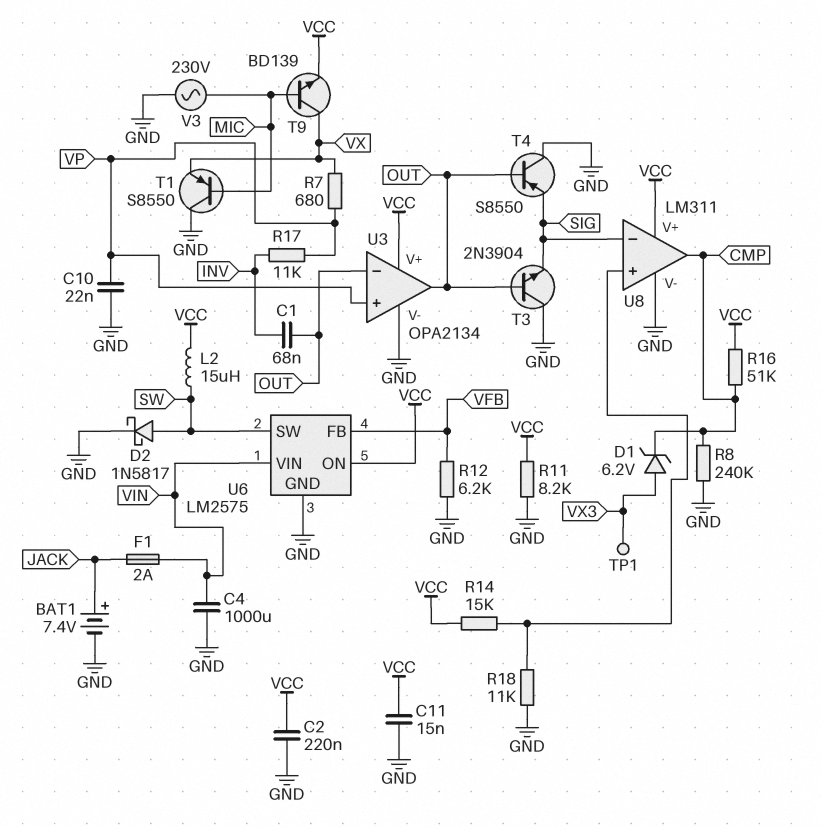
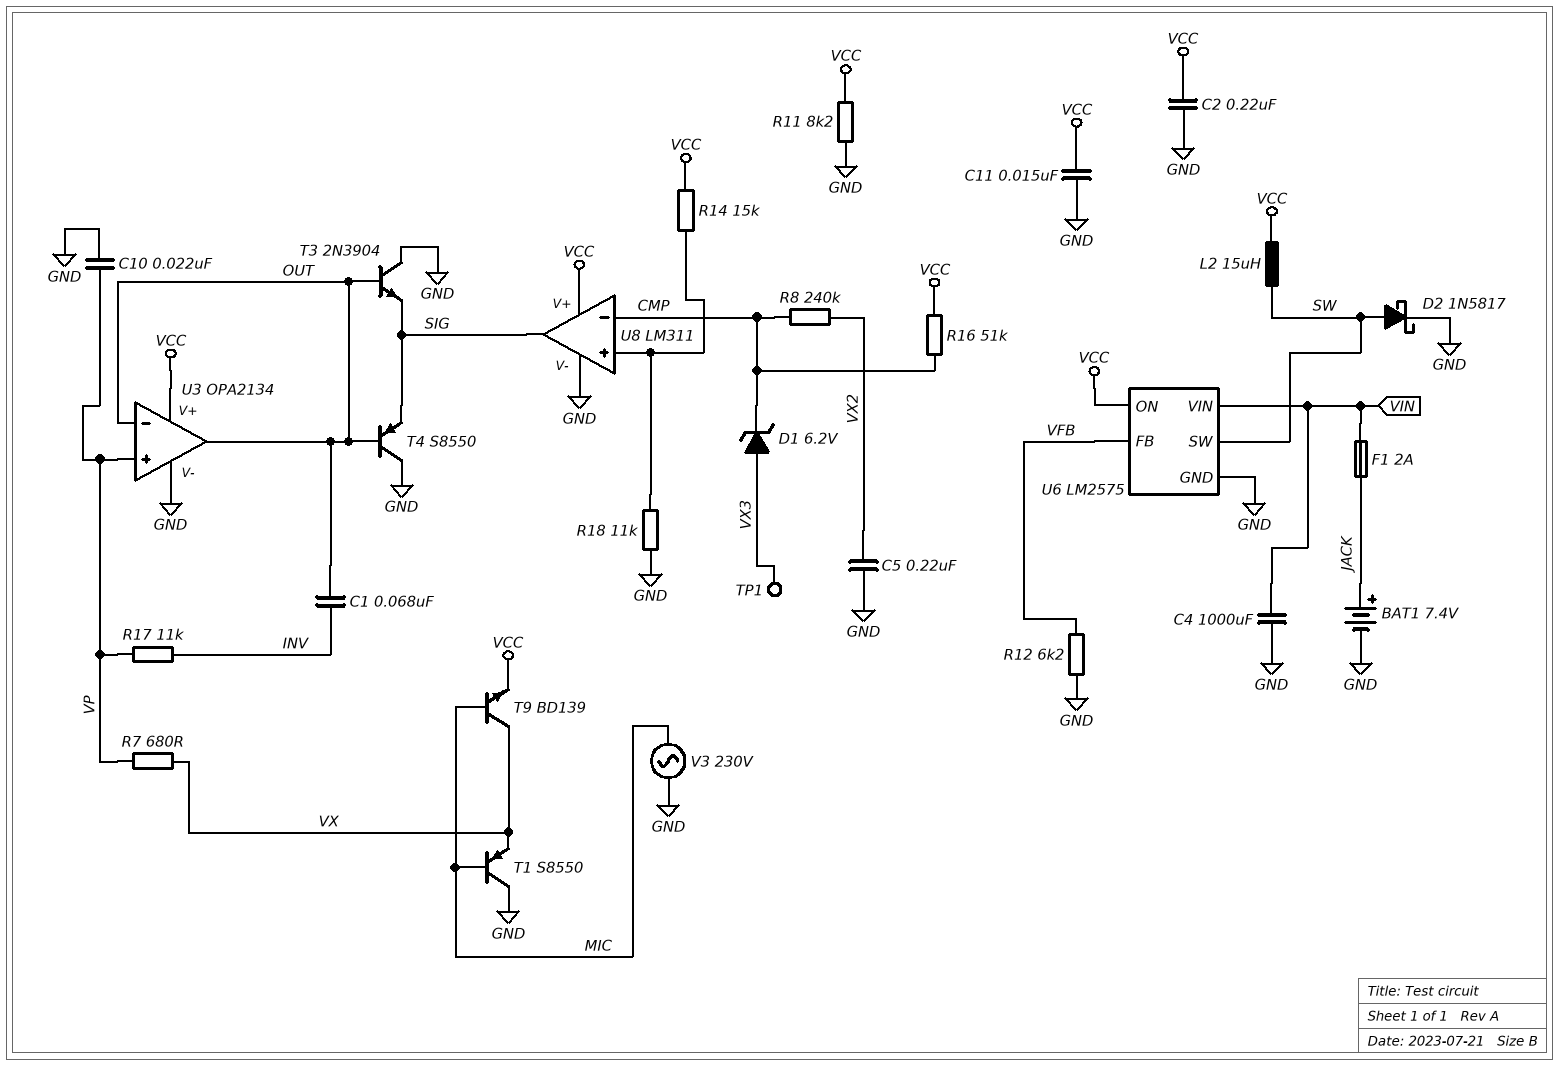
C5: none -> 220nF (GND, VX2)
R8: 240k (CMP, GND) -> 240k (CMP, VX2)
U8 pin in-: SIG -> CMP
U8 pin out: CMP -> SIG

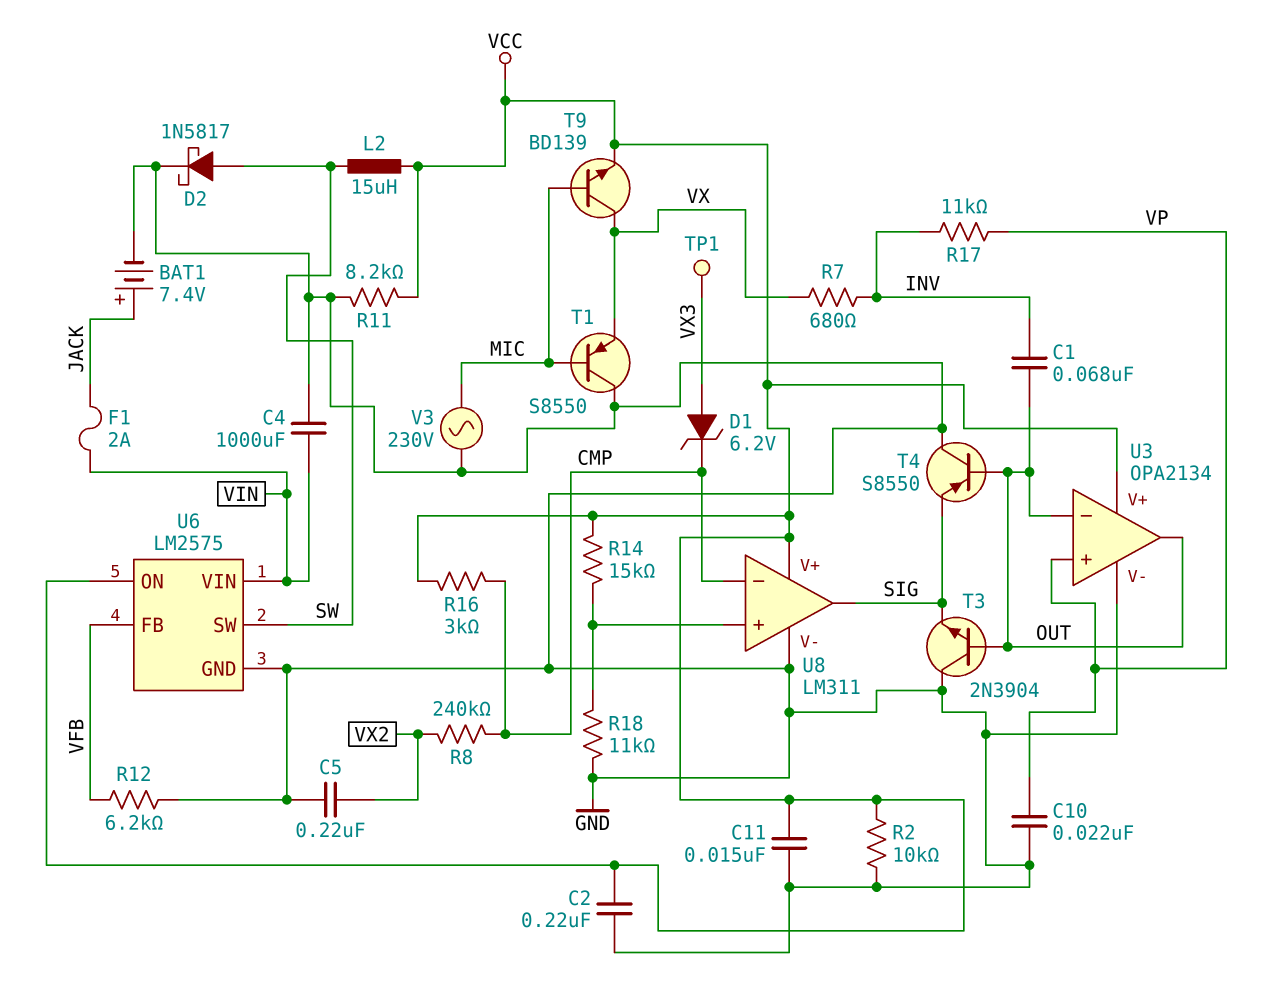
R2: none -> 10k (GND, VCC)
R7: 680 (VP, VX) -> 680 (INV, VX)
R16: 51k (CMP, VCC) -> 3k (CMP, VCC)

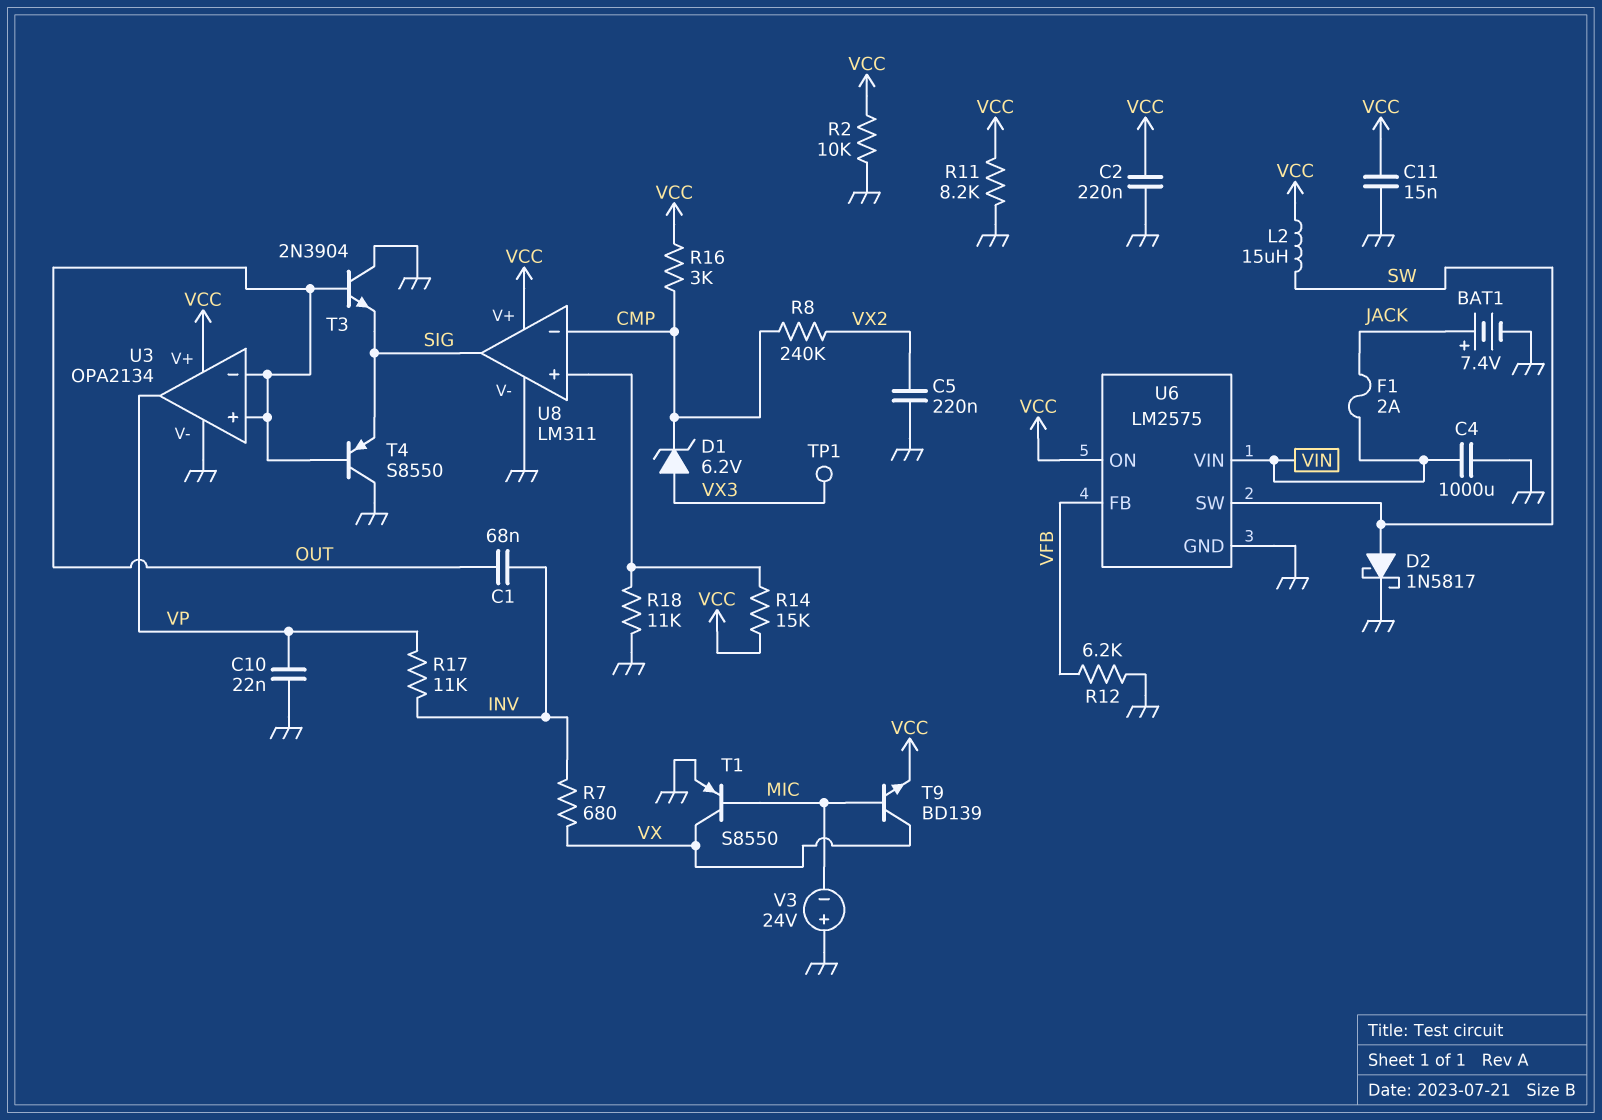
T1: PNP S8550 (B MIC, C GND, E VX) -> PNP S8550 (B MIC, C VX, E GND)
U3 pin in+: VP -> OUT
U3 pin out: OUT -> VP
V3: AC 230V (GND, MIC) -> 24V (plus GND, minus MIC)

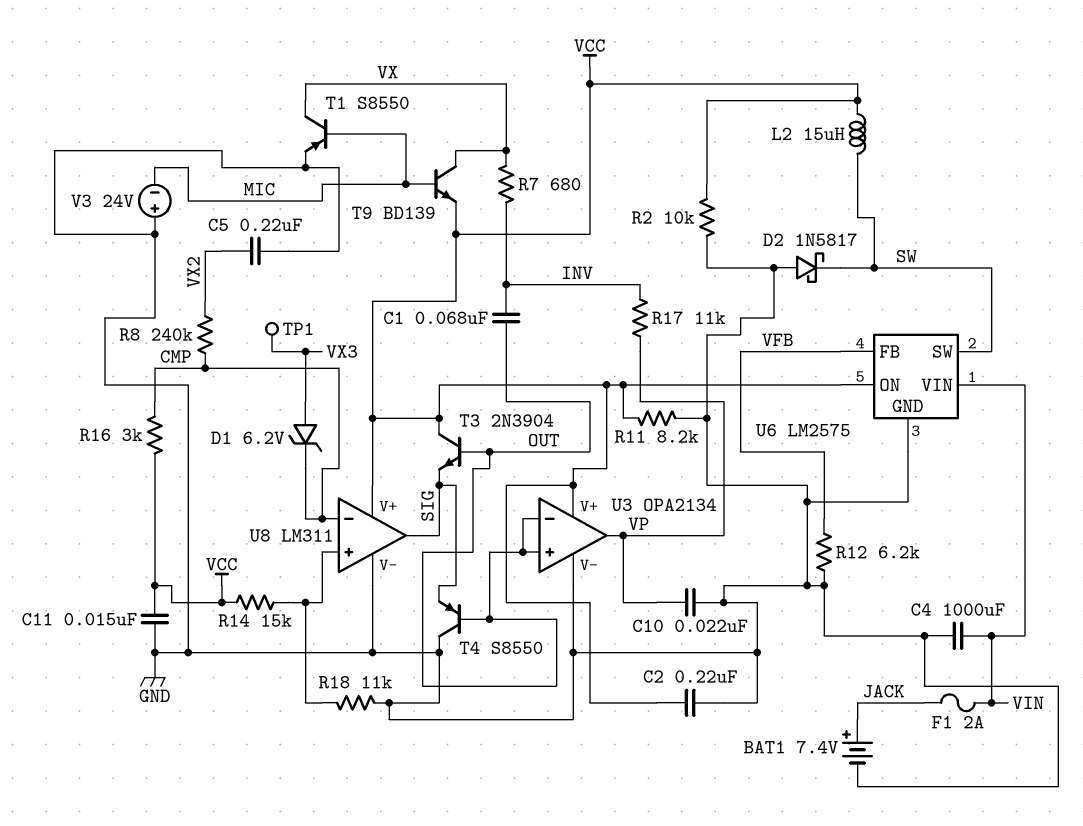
D2: schottky 1N5817 (A SW, K GND) -> schottky 1N5817 (A GND, K SW)
T3: NPN 2N3904 (B OUT, C GND, E SIG) -> NPN 2N3904 (B OUT, C VCC, E SIG)

